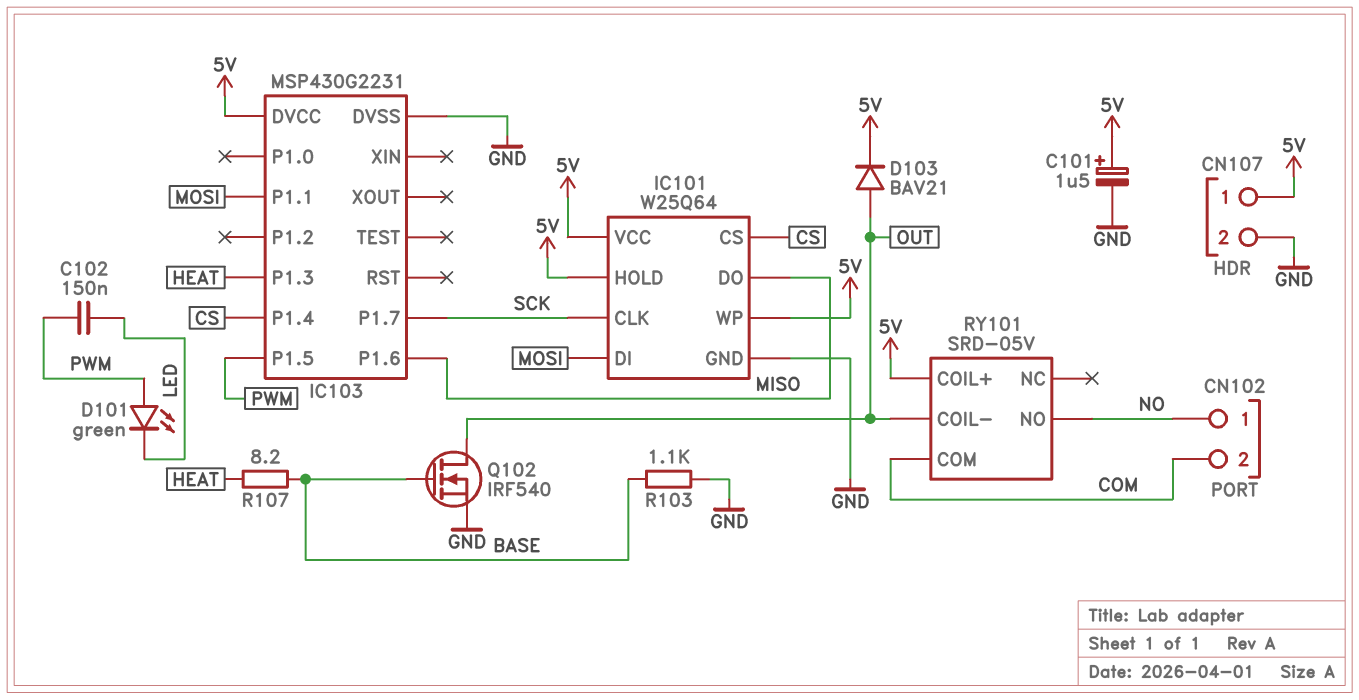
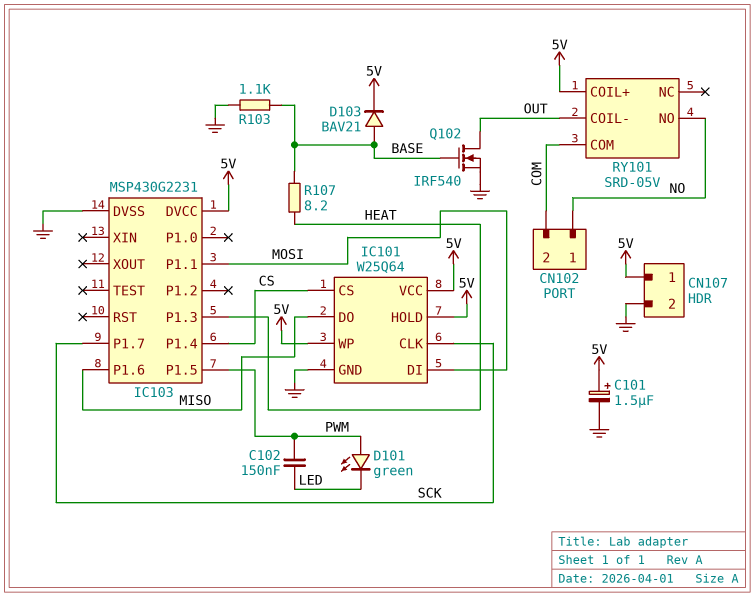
D103: diode BAV21 (A OUT, K 5V) -> diode BAV21 (A BASE, K 5V)

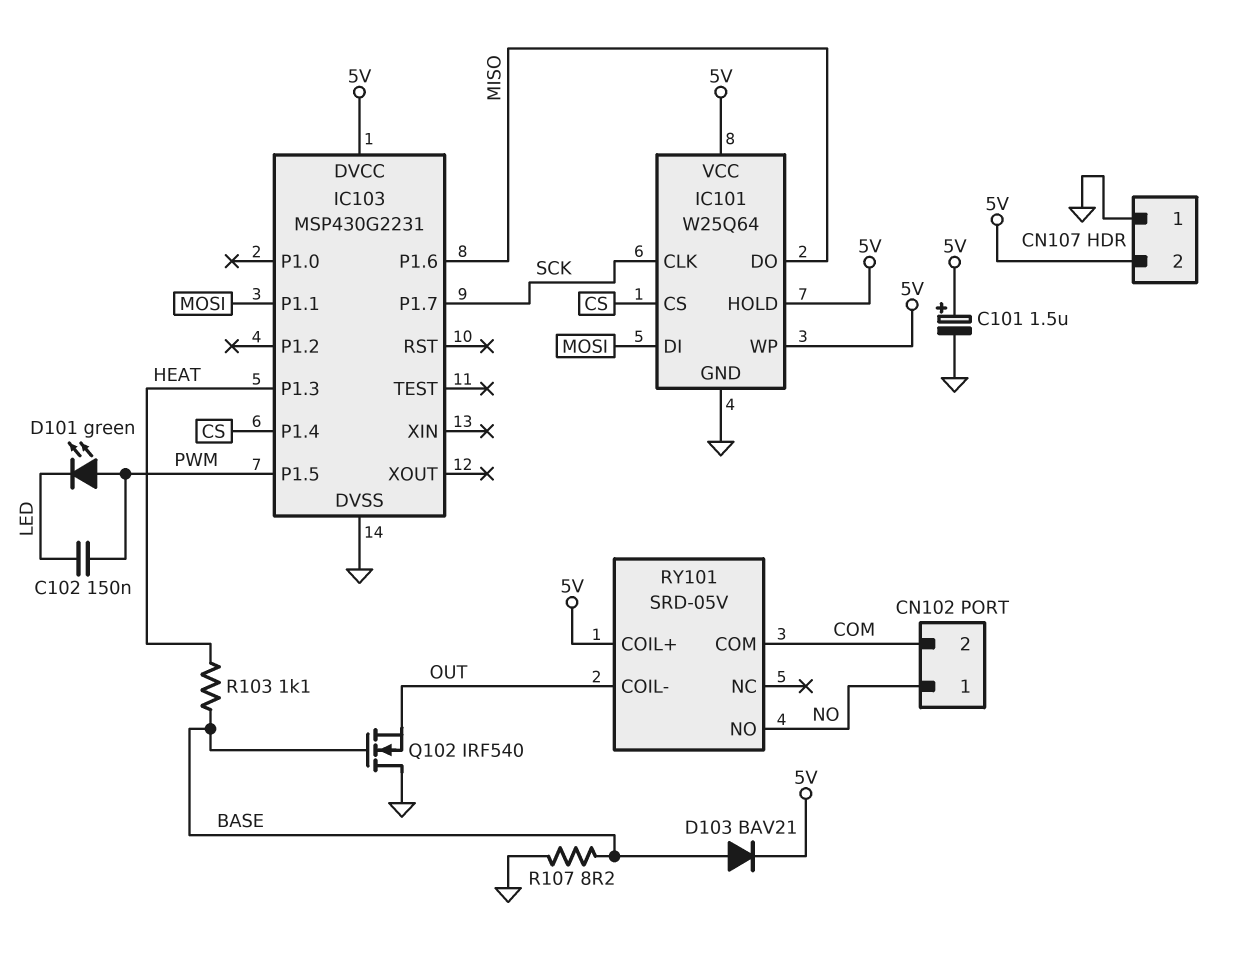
CN107 pin 1: 5V -> GND
CN107 pin 2: GND -> 5V
Q102: NMOS IRF540 (G BASE, D OUT, S GND) -> NMOS IRF540 (G BASE, D GND, S OUT)
R103: 1.1k (BASE, GND) -> 1.1k (BASE, HEAT)
R107: 8.2 (BASE, HEAT) -> 8.2 (BASE, GND)

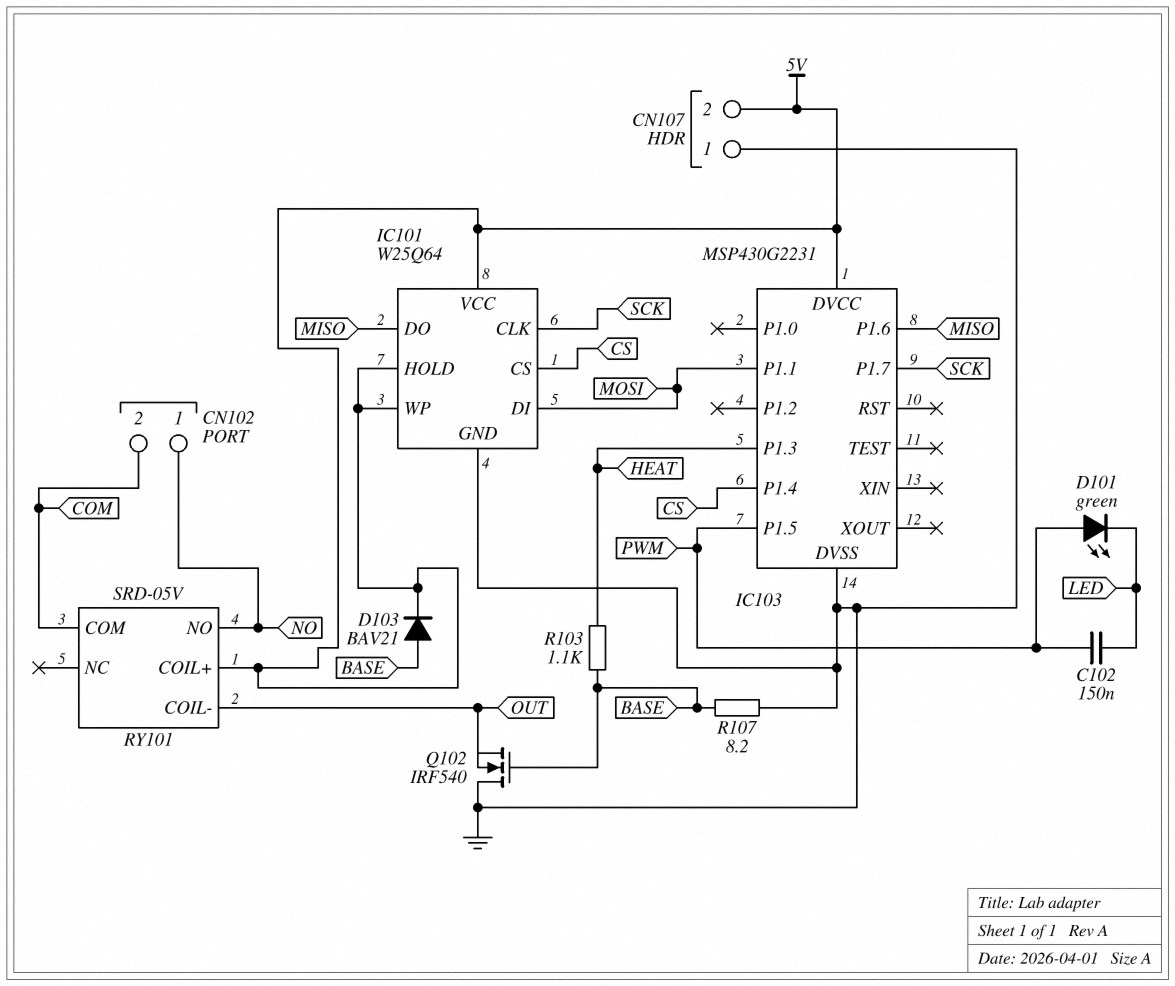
C101: 1.5uF (plus 5V, minus GND) -> none

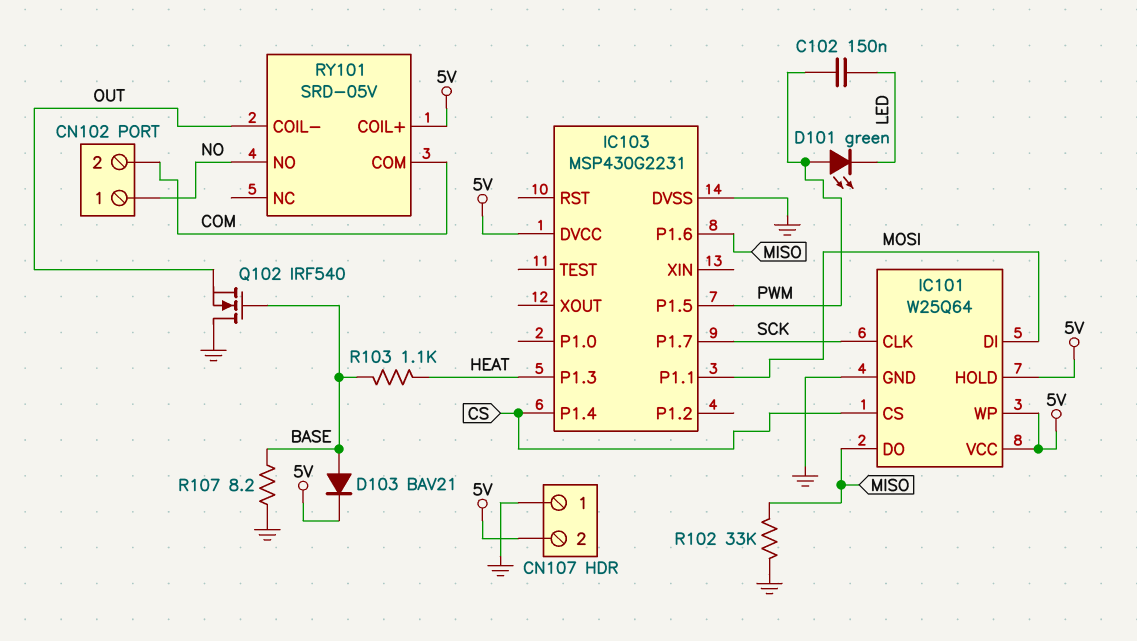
R102: none -> 33k (GND, MISO)

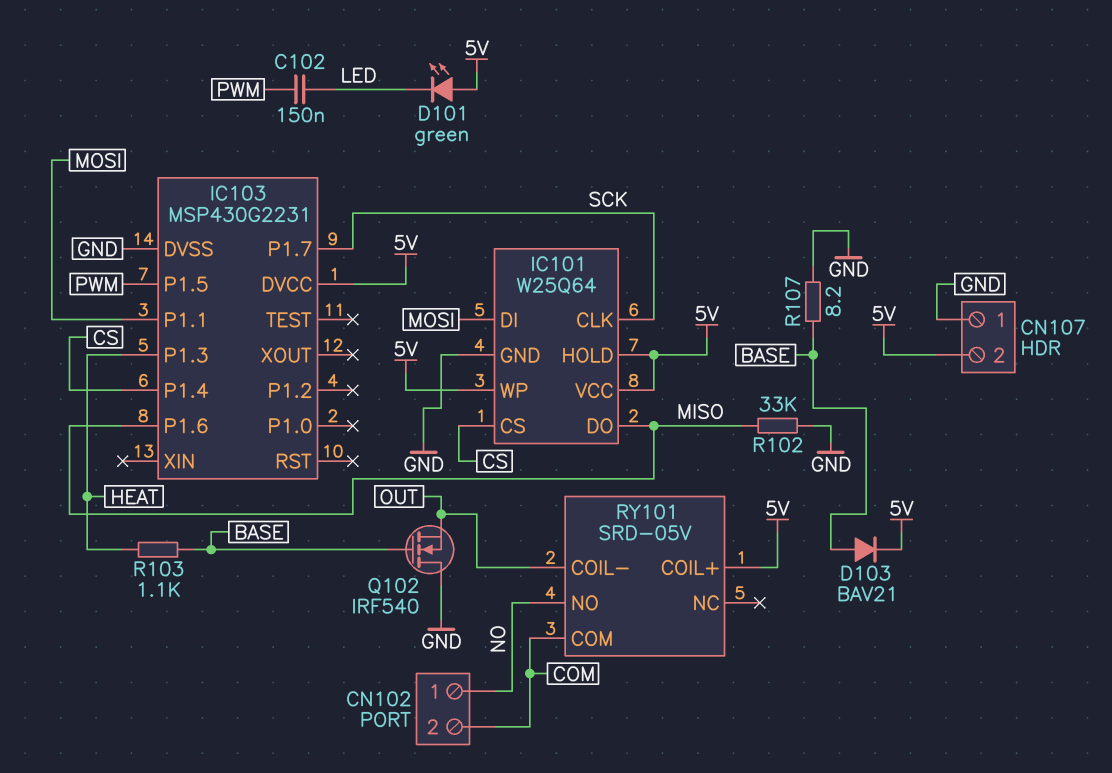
D101: LED green (A PWM, K LED) -> LED green (A 5V, K LED)

